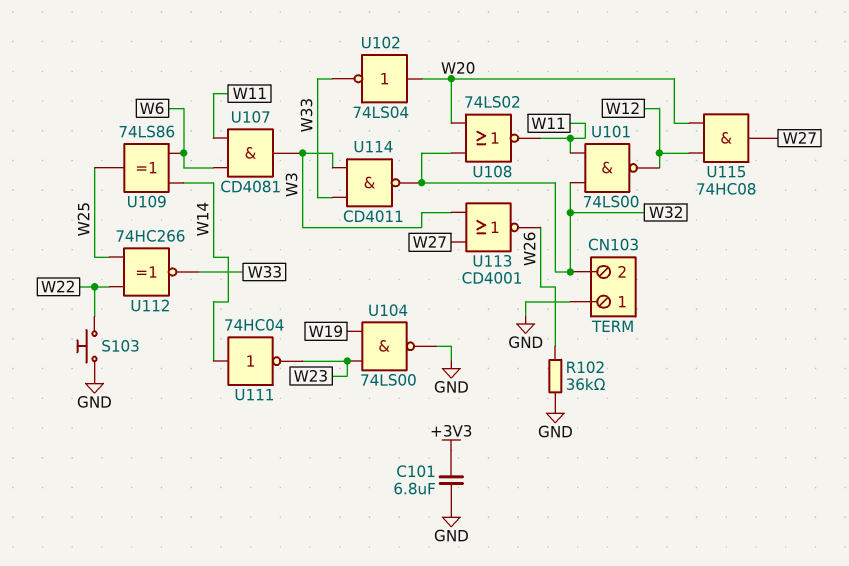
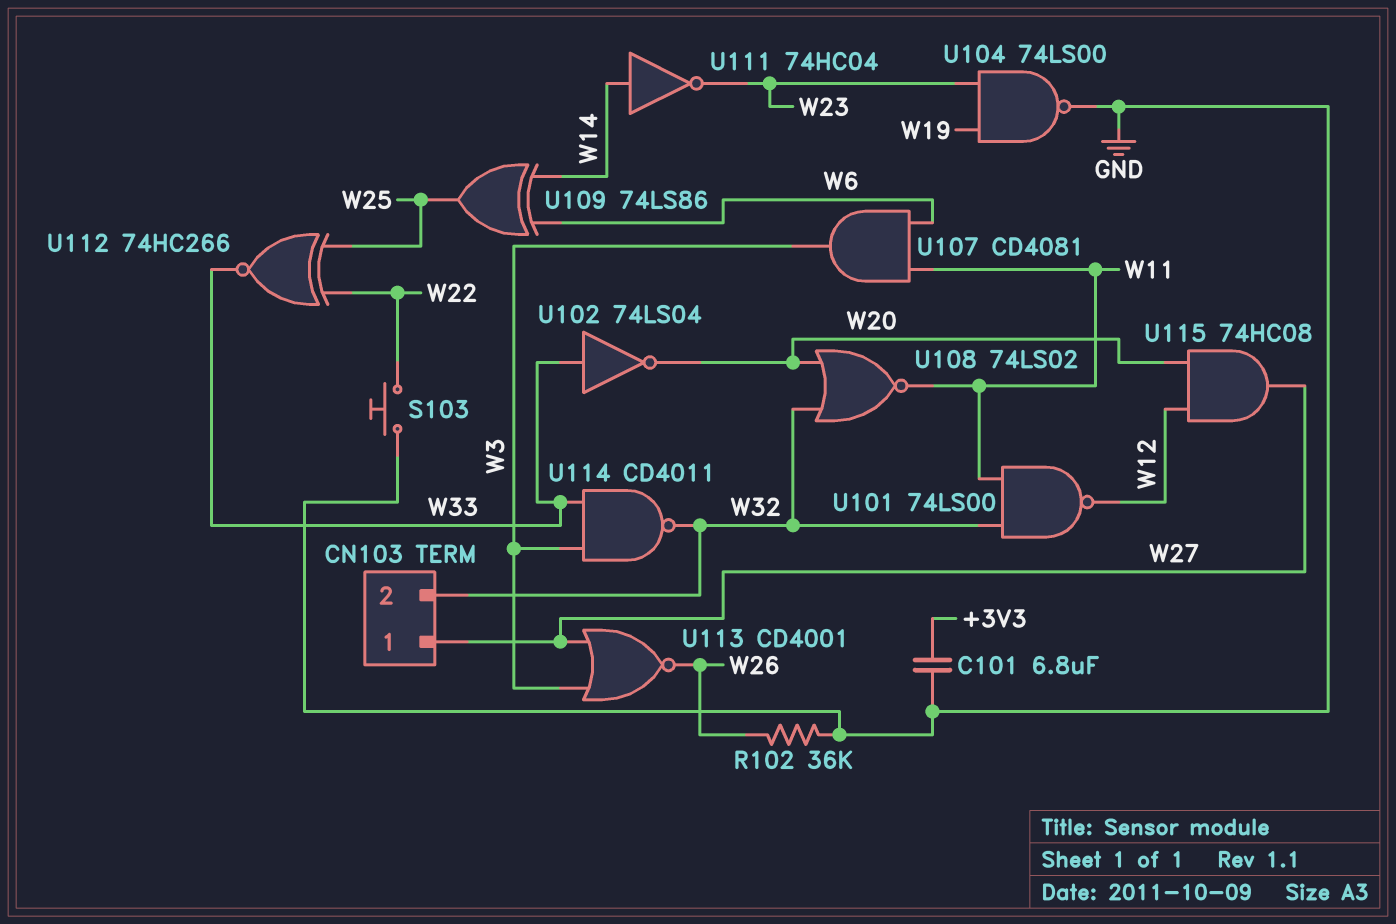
CN103 pin 1: GND -> W27
U102: NOT 74LS04 (in W20, out W33) -> NOT 74LS04 (in W33, out W20)

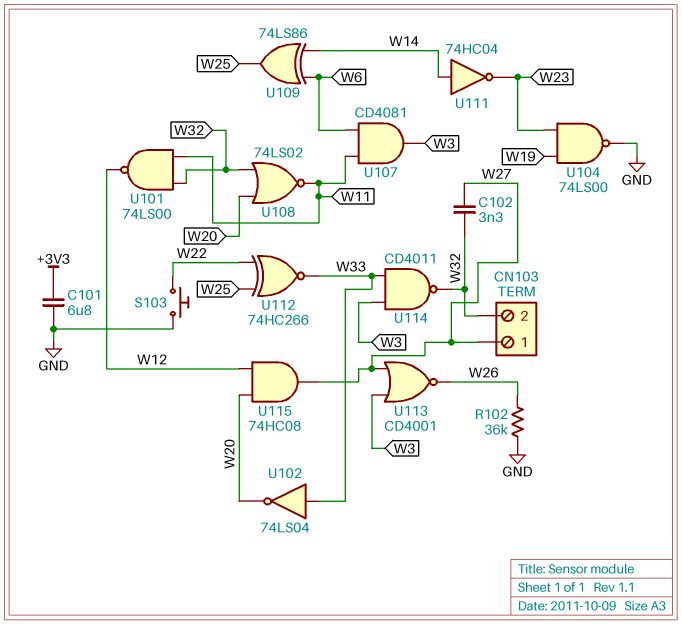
C102: none -> 3.3nF (W27, W32)

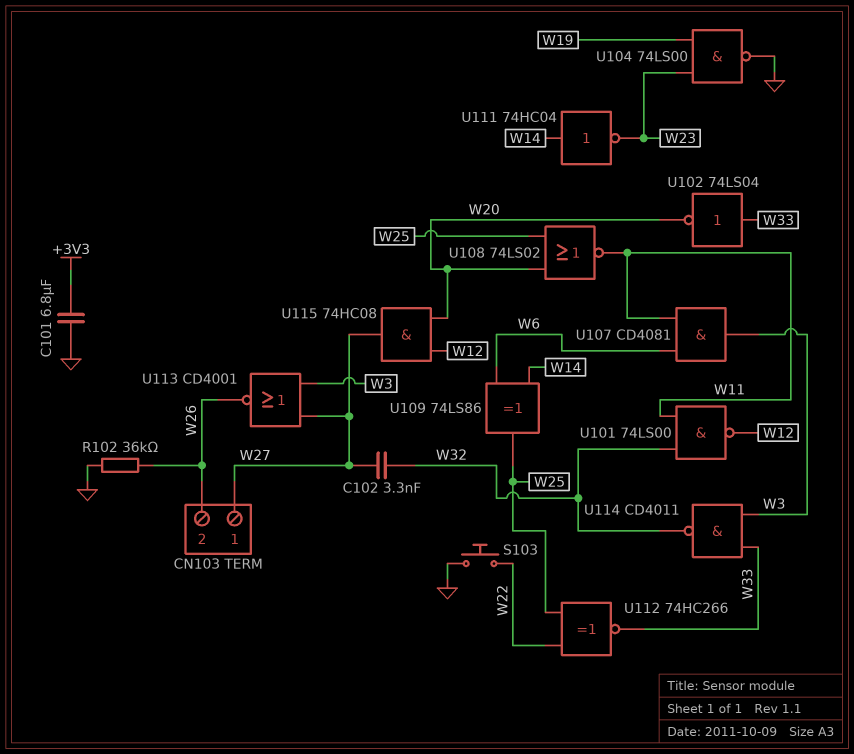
CN103 pin 2: W32 -> W26
U108: NOR 74LS02 (in W20, in W32, out W11) -> NOR 74LS02 (in W20, in W25, out W11)

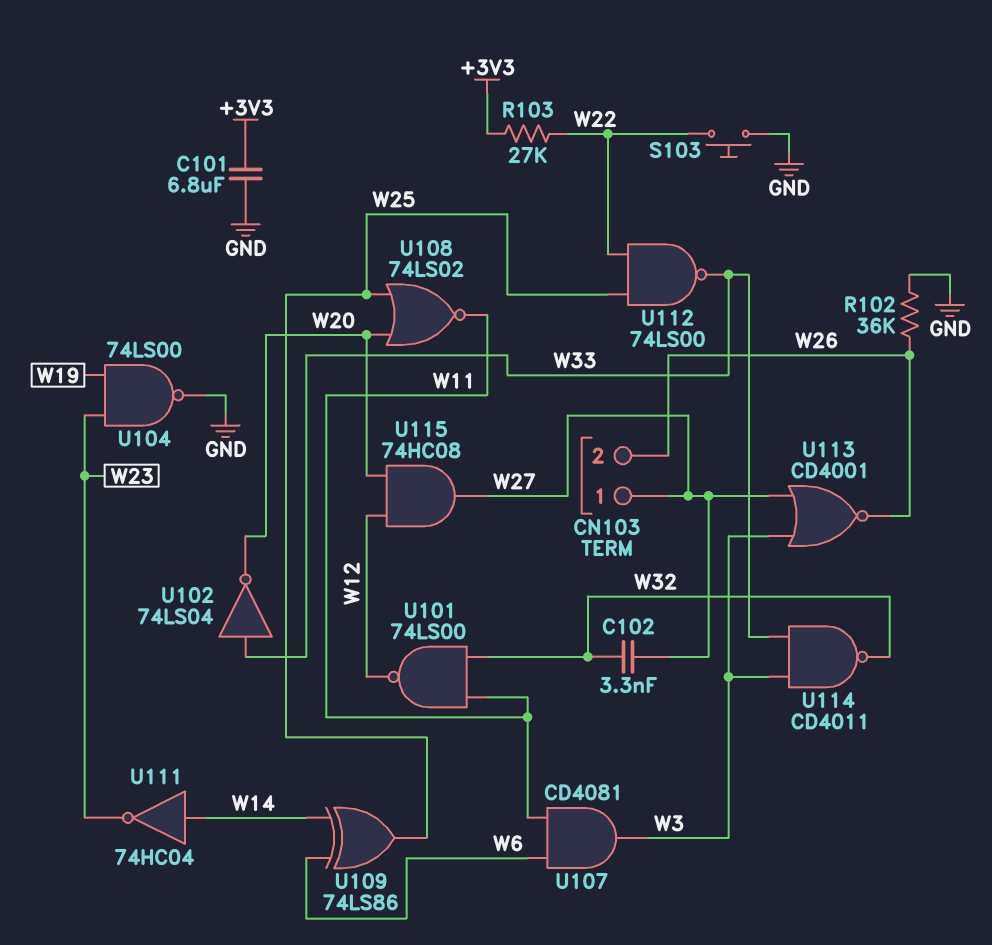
R103: none -> 27k (+3V3, W22)
U112: XNOR 74HC266 (in W22, in W25, out W33) -> NAND 74LS00 (in W22, in W25, out W33)

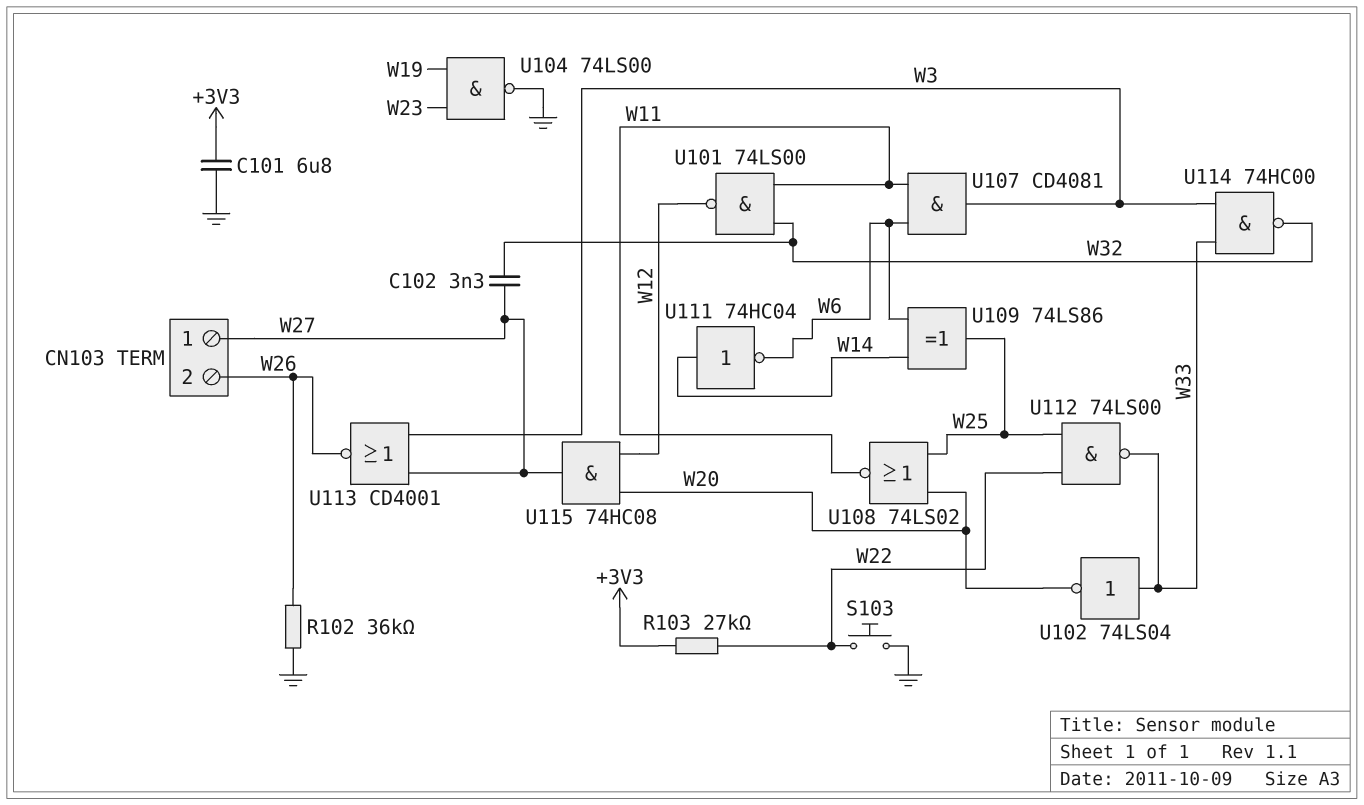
U111: NOT 74HC04 (in W14, out W23) -> NOT 74HC04 (in W14, out W6)
U114: NAND CD4011 (in W3, in W33, out W32) -> NAND 74HC00 (in W3, in W33, out W32)

